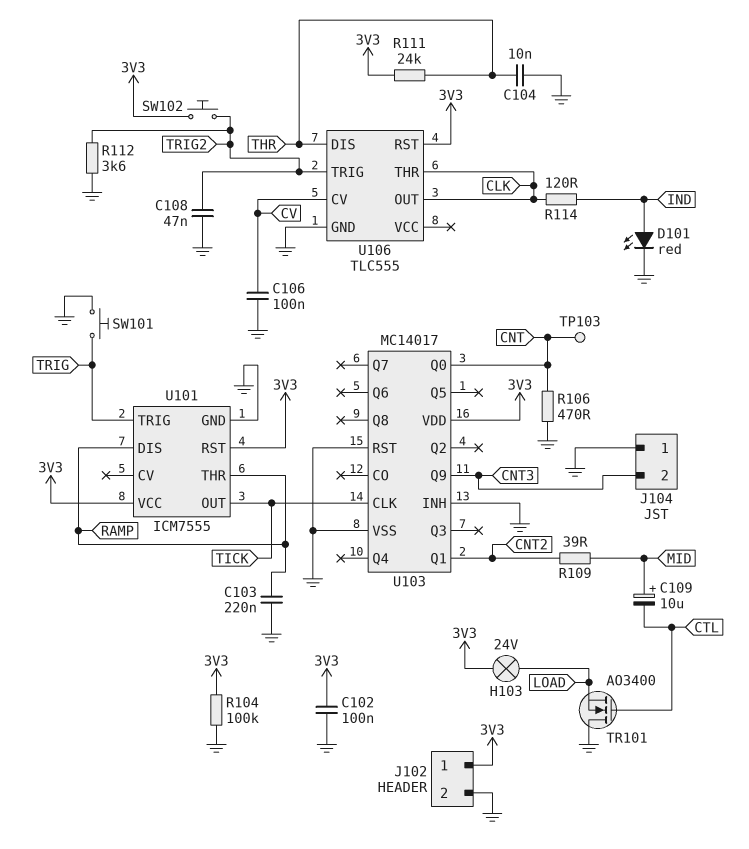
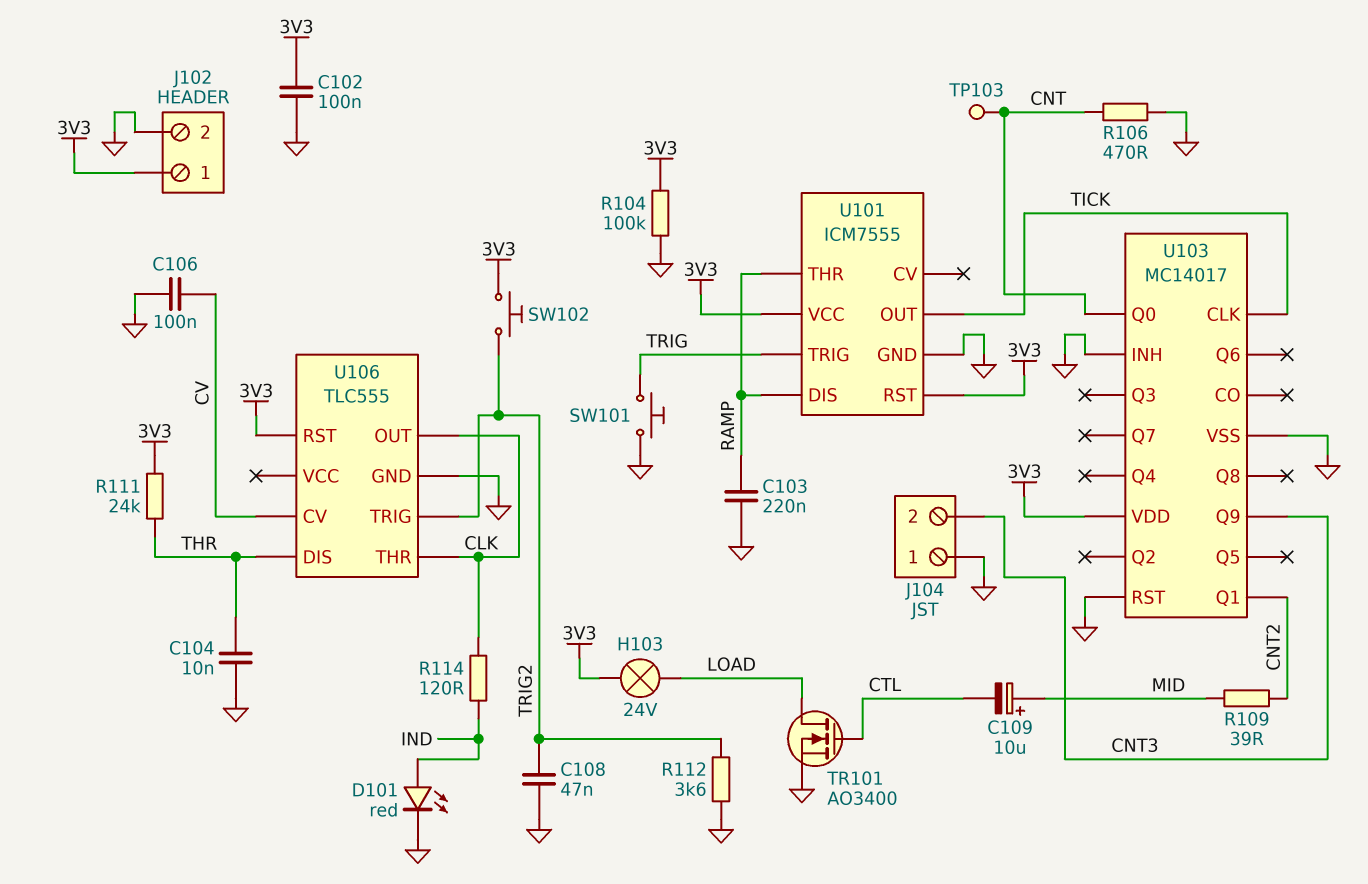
TR101: NMOS AO3400 (G CTL, D GND, S LOAD) -> NMOS AO3400 (G CTL, D LOAD, S GND)

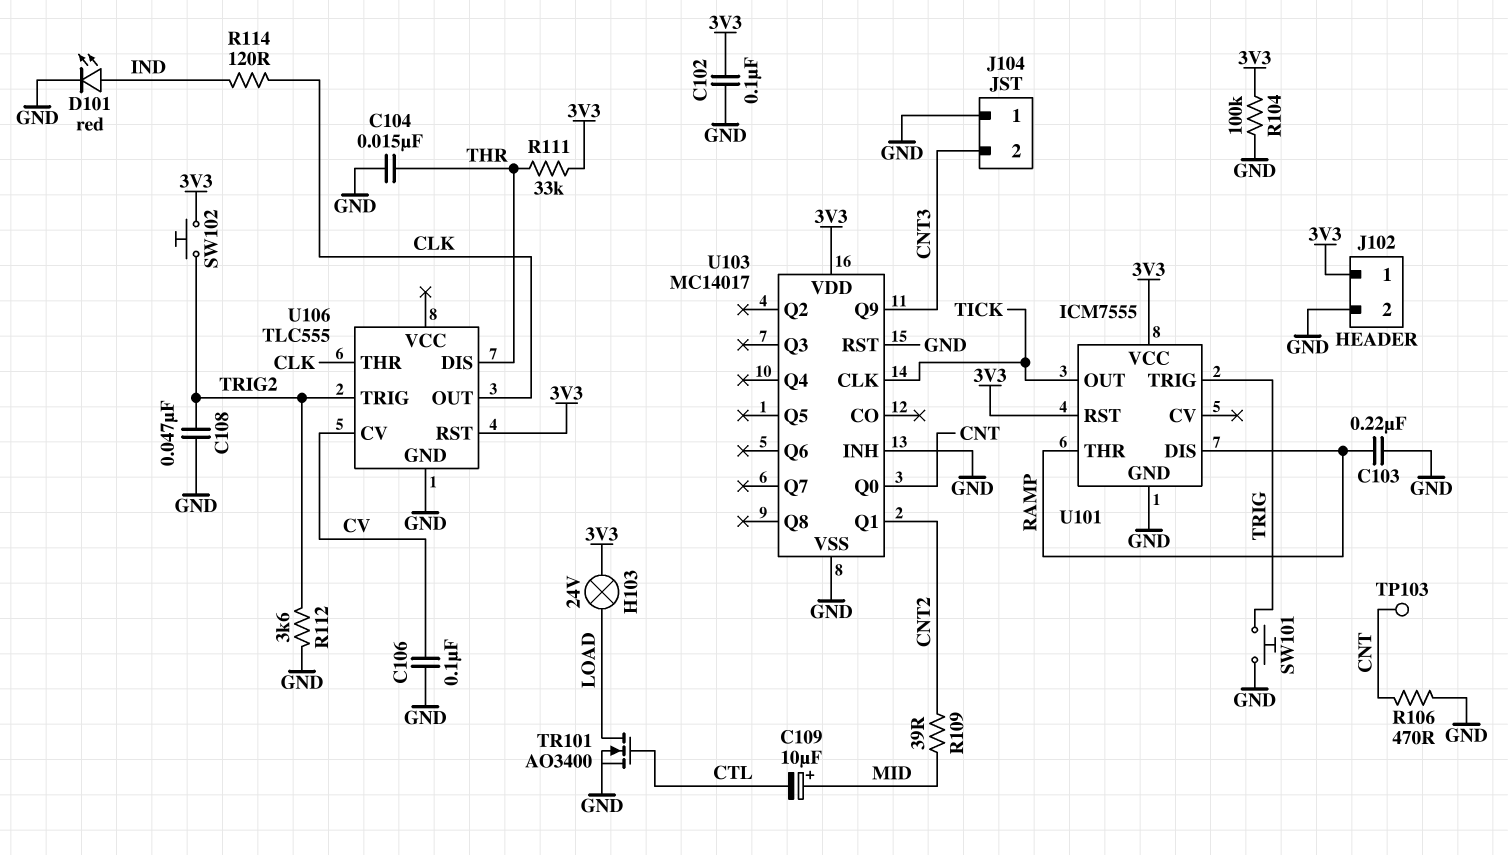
C104: 10nF (GND, THR) -> 15nF (GND, THR)
R111: 24k (3V3, THR) -> 33k (3V3, THR)

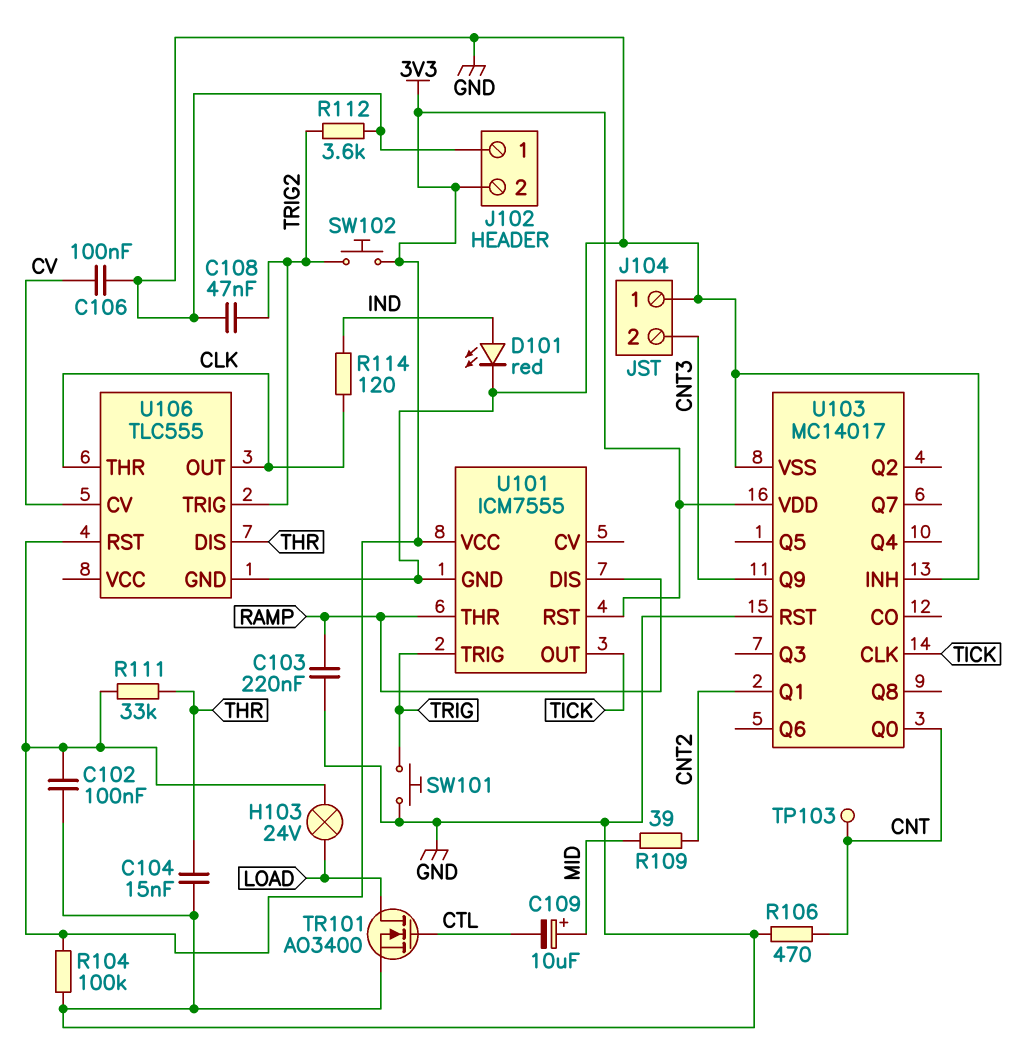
J102 pin 1: 3V3 -> GND
J102 pin 2: GND -> 3V3

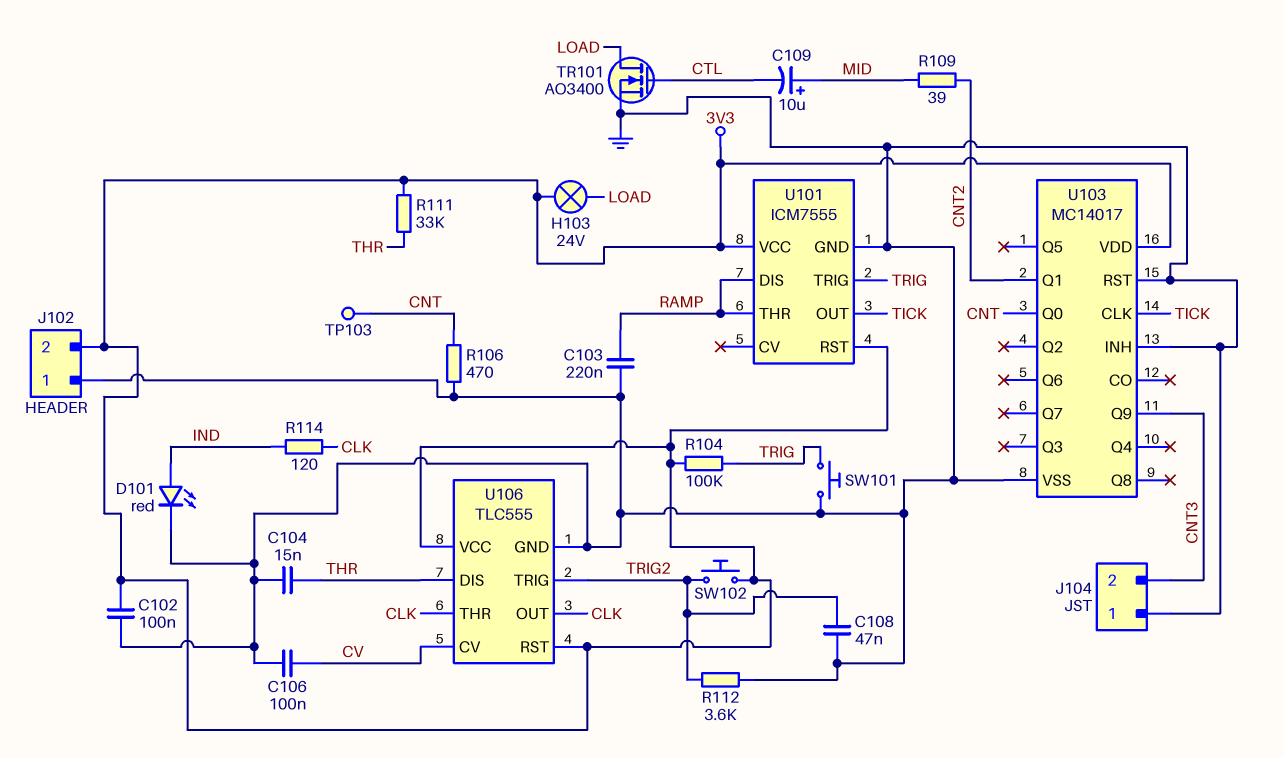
R104: 100k (3V3, GND) -> 100k (3V3, TRIG)
U106 pin VCC: none -> 3V3

